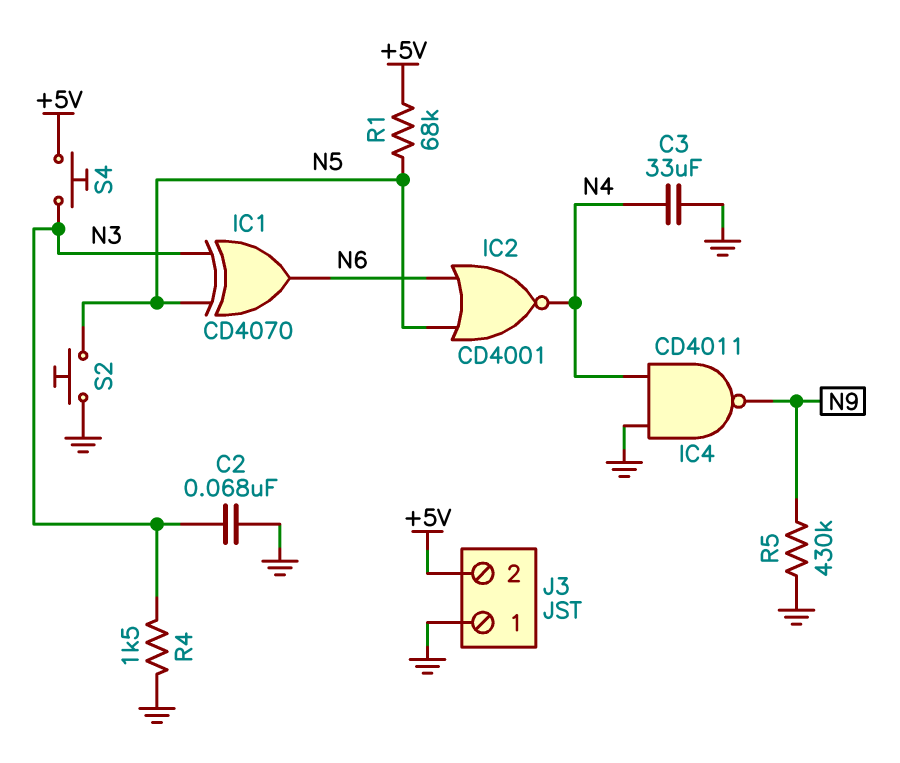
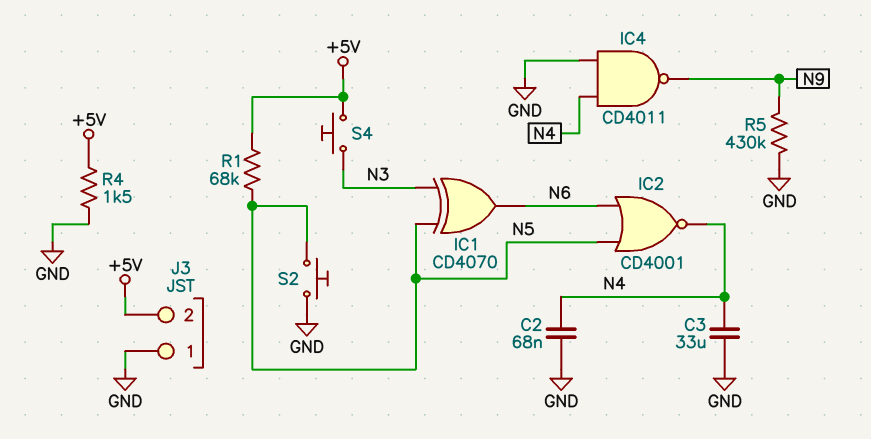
C2: 68nF (GND, N3) -> 68nF (GND, N4)
R4: 1.5k (GND, N3) -> 1.5k (+5V, GND)

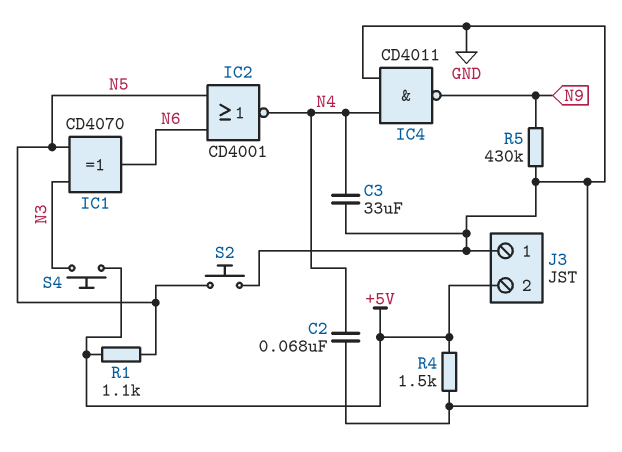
R1: 68k (+5V, N5) -> 1.1k (+5V, N5)

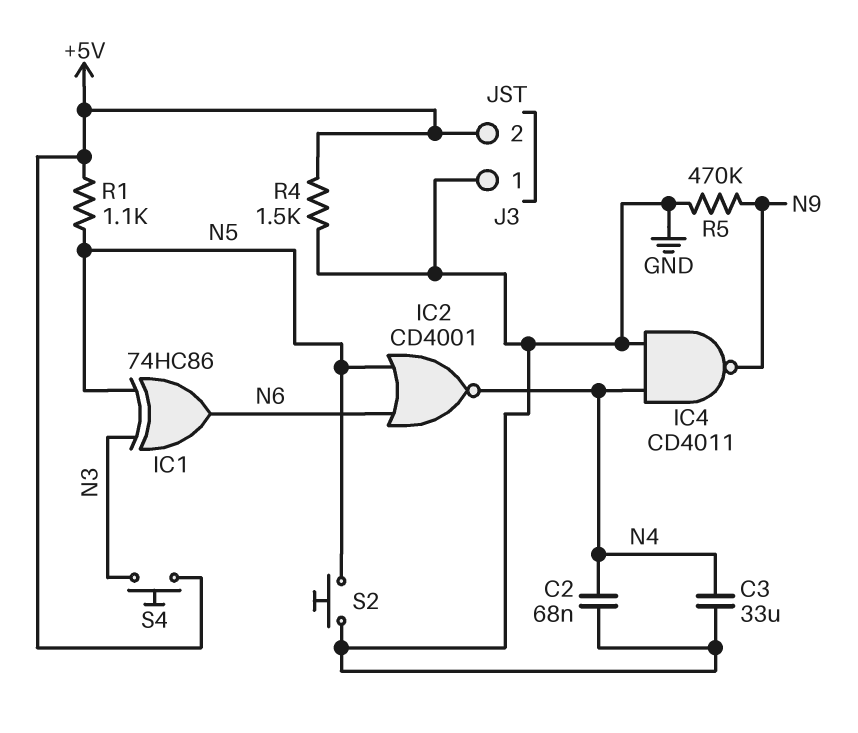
IC1: XOR CD4070 (in N3, in N5, out N6) -> XOR 74HC86 (in N3, in N5, out N6)
R5: 430k (GND, N9) -> 470k (GND, N9)

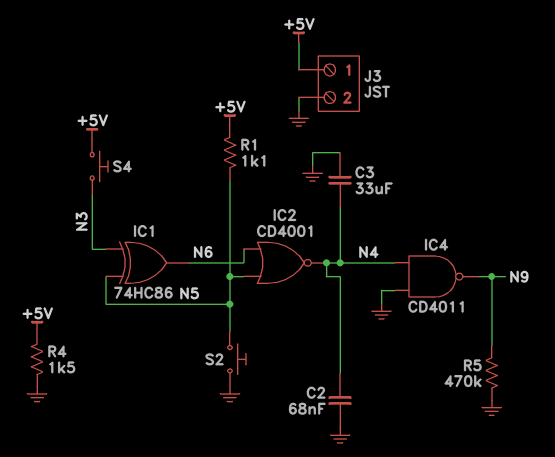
J3 pin 1: GND -> +5V
J3 pin 2: +5V -> GND

